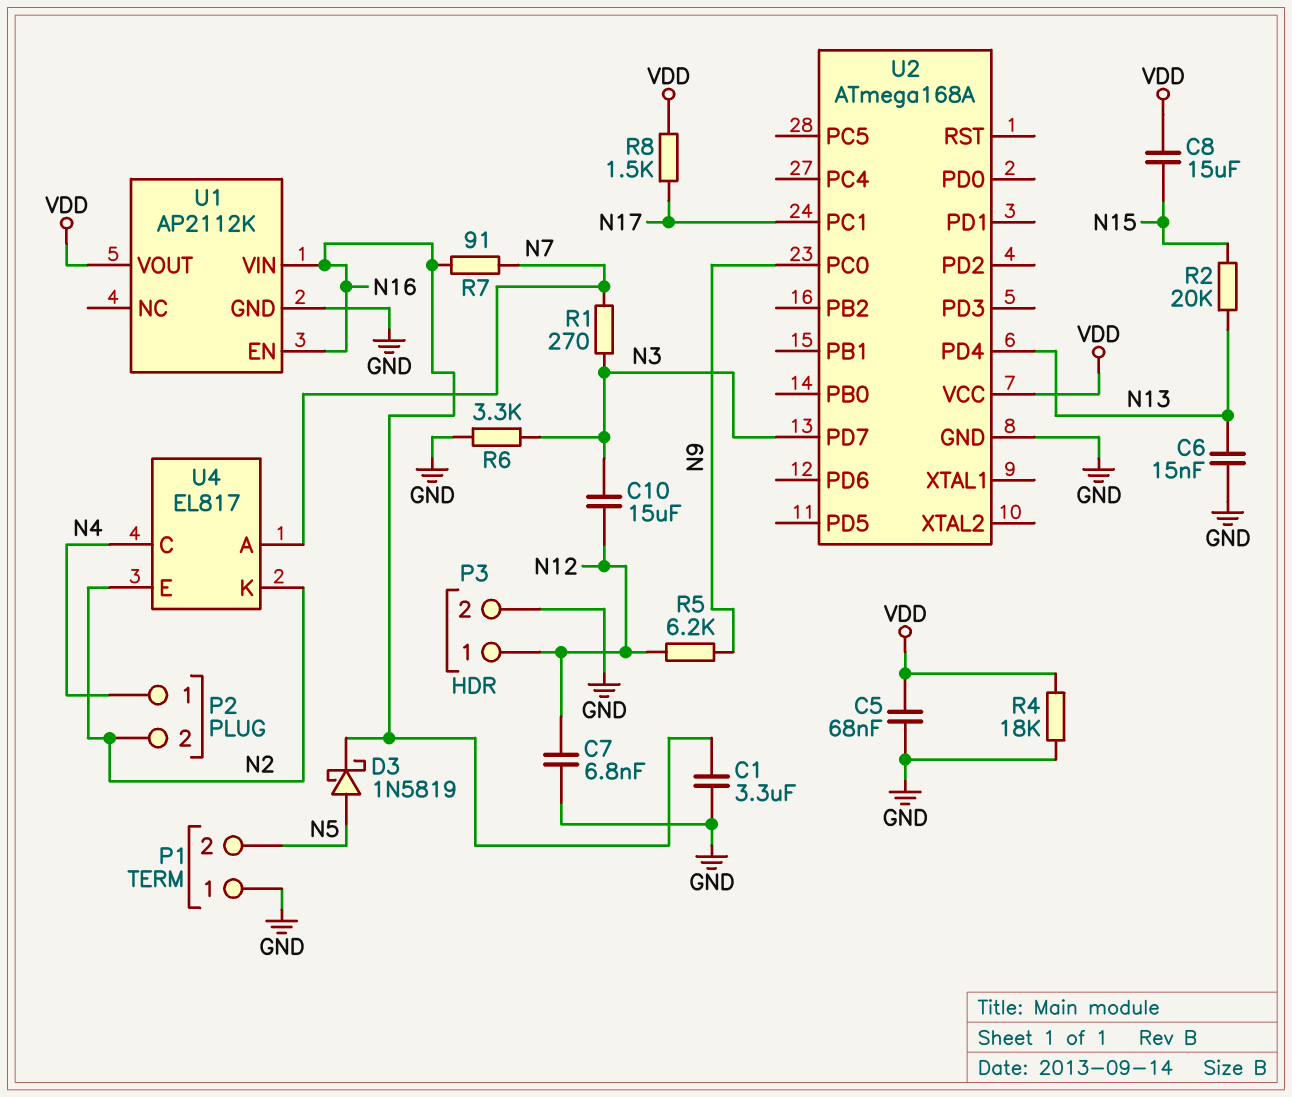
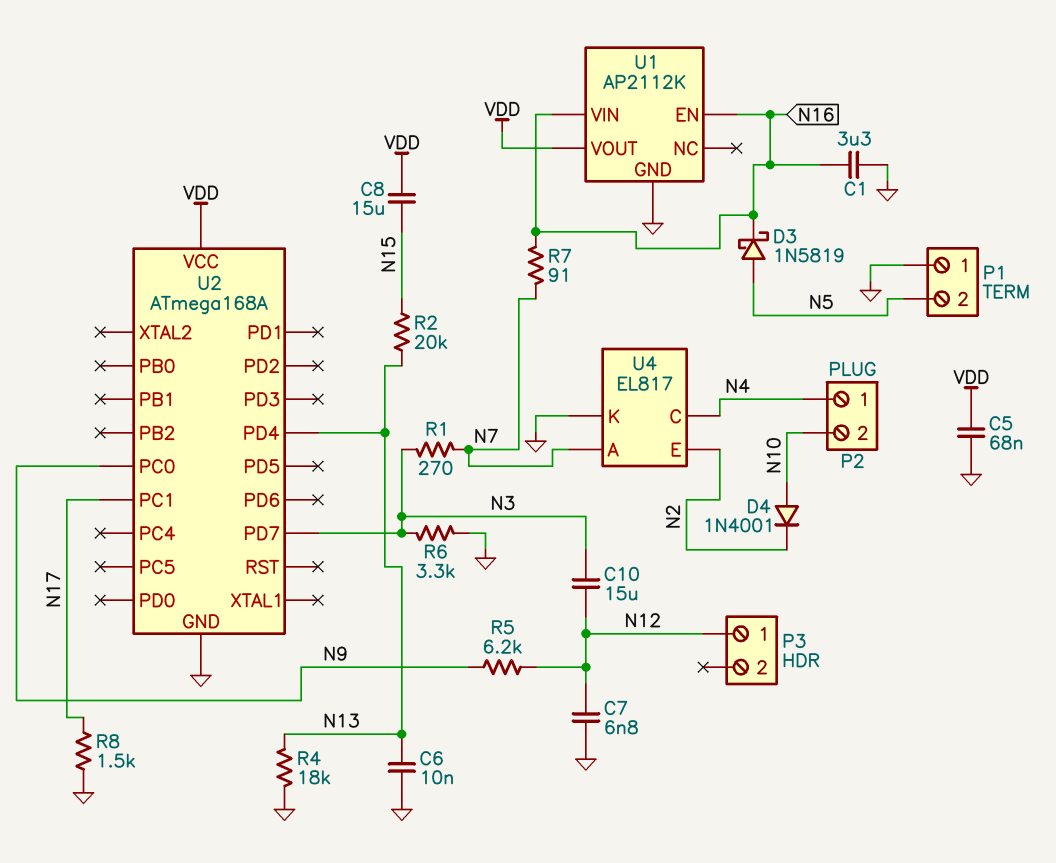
C6: 15nF (GND, N13) -> 10nF (GND, N13)
D4: none -> diode 1N4001 (A N10, K N2)
P2 pin 2: N2 -> N10
P3 pin 2: GND -> none
R4: 18k (GND, VDD) -> 18k (GND, N13)
R8: 1.5k (N17, VDD) -> 1.5k (GND, N17)
U4 pin K: N2 -> GND

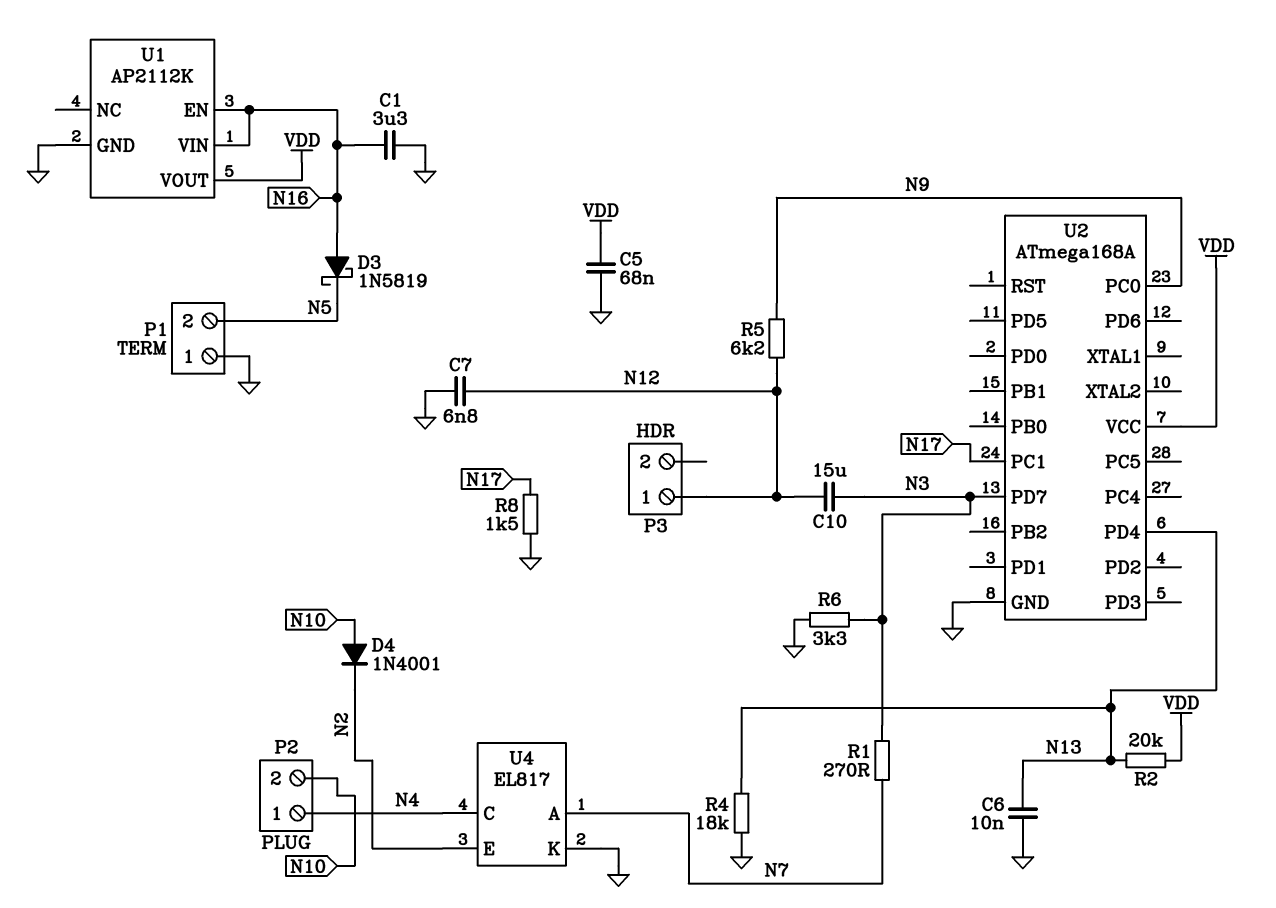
C8: 15uF (N15, VDD) -> none
D3: schottky 1N5819 (A N5, K N16) -> schottky 1N5819 (A N16, K N5)
R2: 20k (N13, N15) -> 20k (N13, VDD)
R7: 91 (N7, N16) -> none

